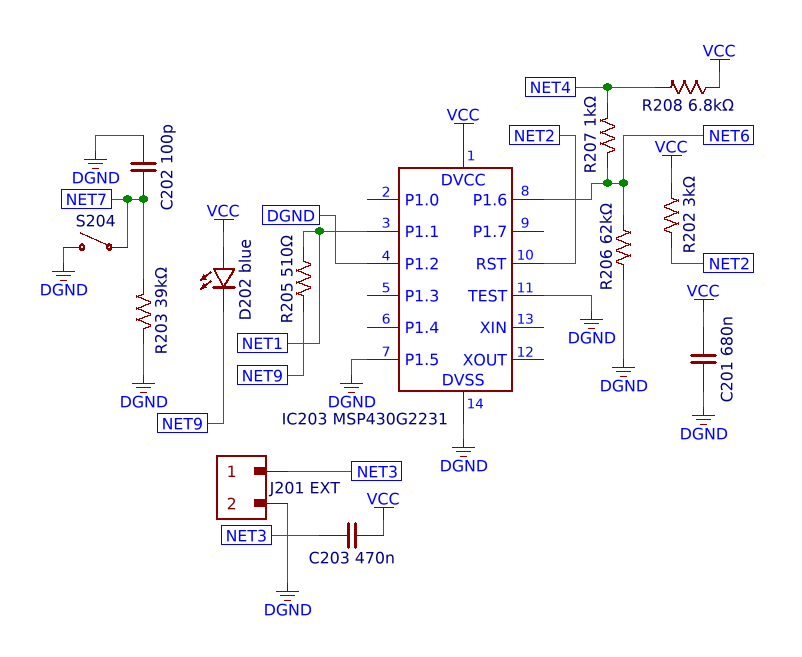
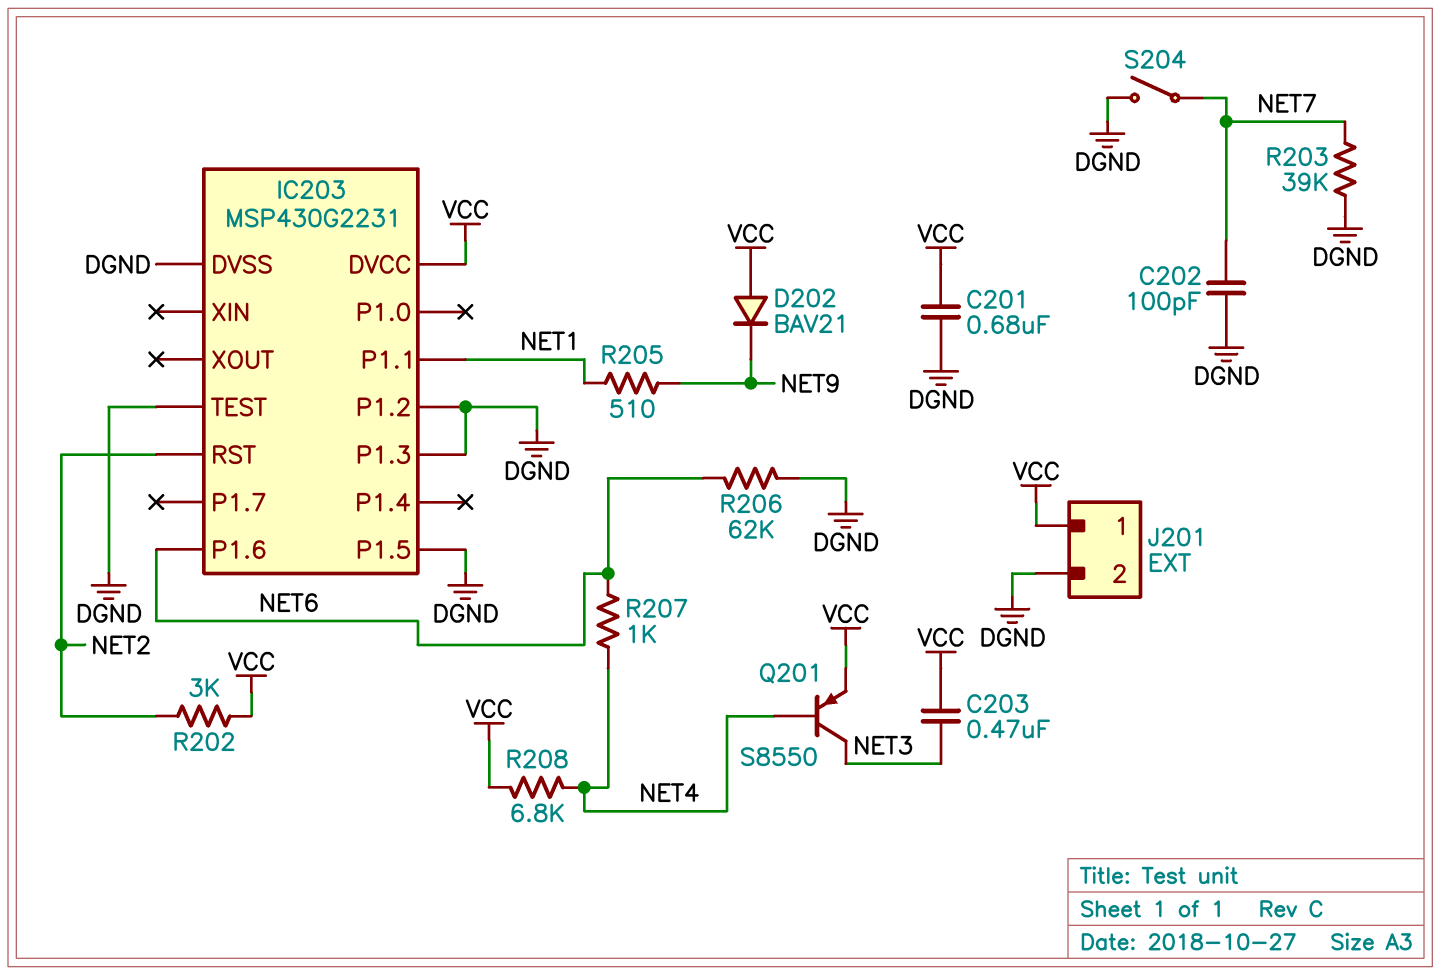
D202: LED blue (A VCC, K NET9) -> diode BAV21 (A VCC, K NET9)
IC203 pin P1.3: none -> DGND
J201 pin 1: NET3 -> VCC
Q201: none -> PNP S8550 (B NET4, C NET3, E VCC)

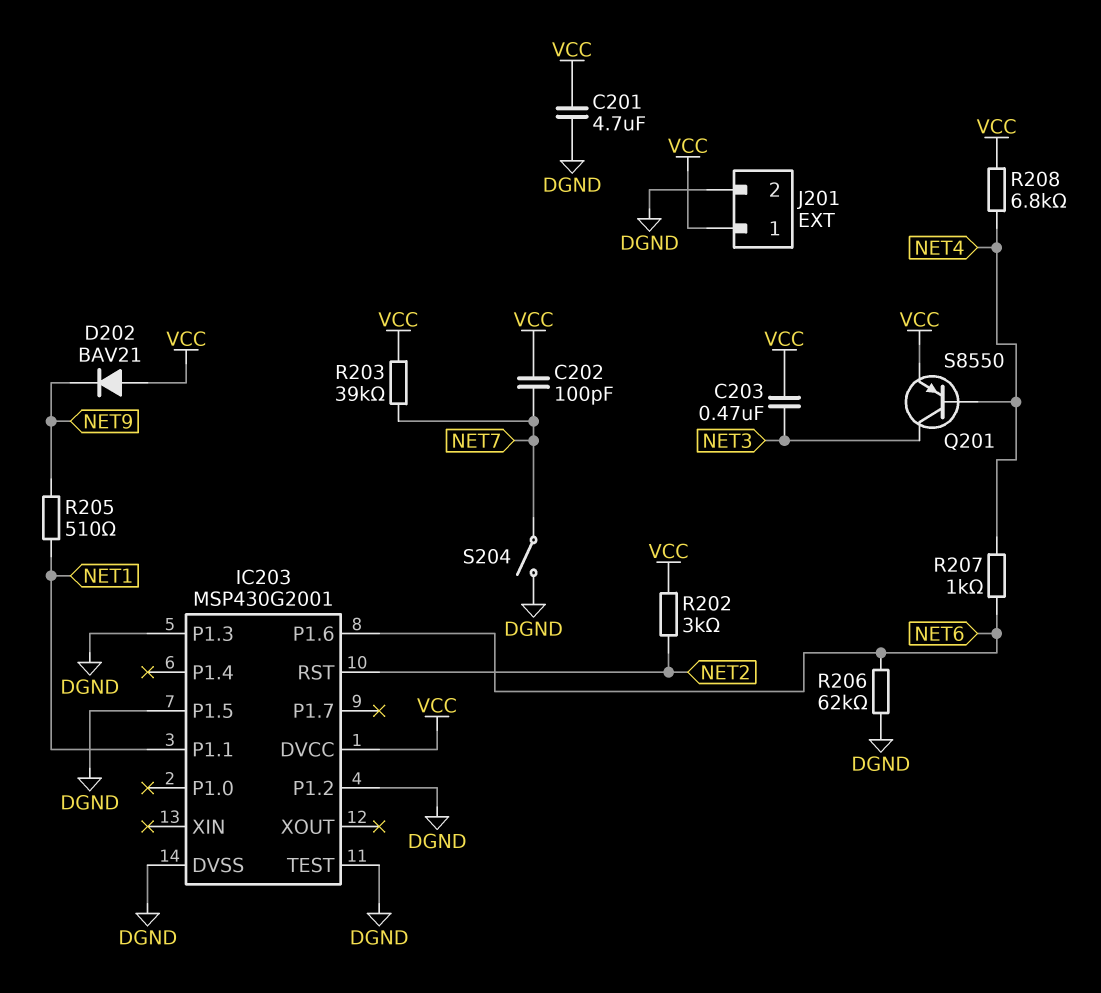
C201: 680nF (DGND, VCC) -> 4.7uF (DGND, VCC)
C202: 100pF (DGND, NET7) -> 100pF (NET7, VCC)
IC203: MSP430G2231 -> MSP430G2001
R203: 39k (DGND, NET7) -> 39k (NET7, VCC)

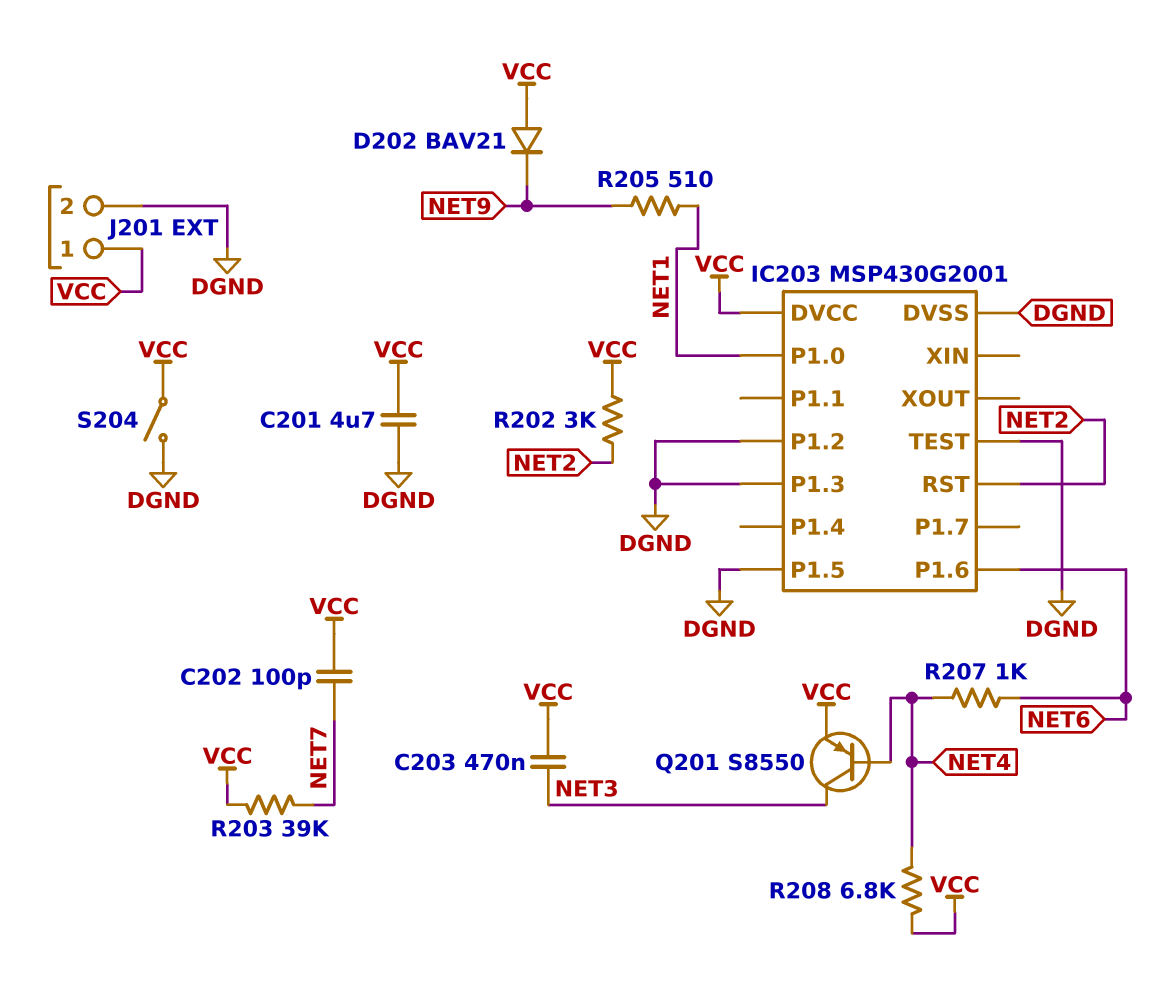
IC203 pin P1.0: none -> NET1
IC203 pin P1.1: NET1 -> none
R206: 62k (DGND, NET6) -> none
S204: switch (DGND, NET7) -> switch (DGND, VCC)

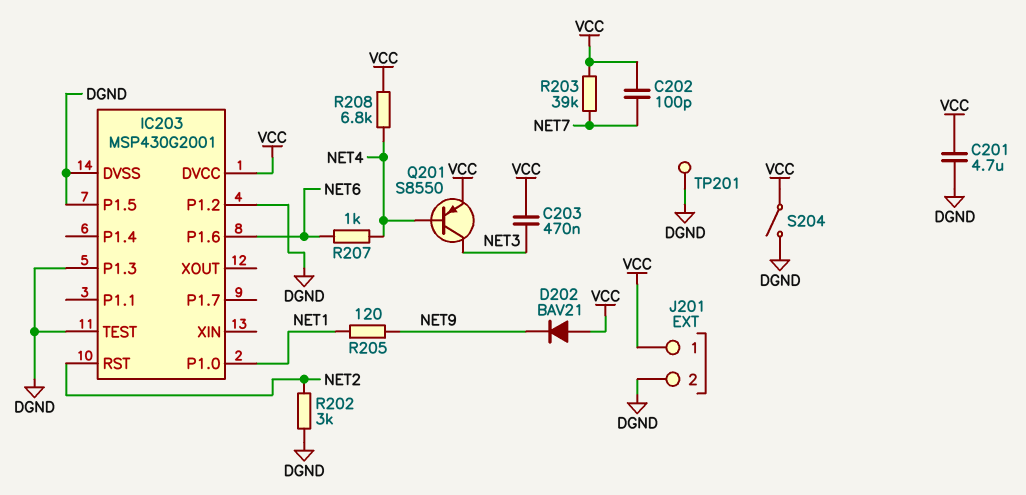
R202: 3k (NET2, VCC) -> 3k (DGND, NET2)
R205: 510 (NET1, NET9) -> 120 (NET1, NET9)
TP201: none -> test point (DGND)

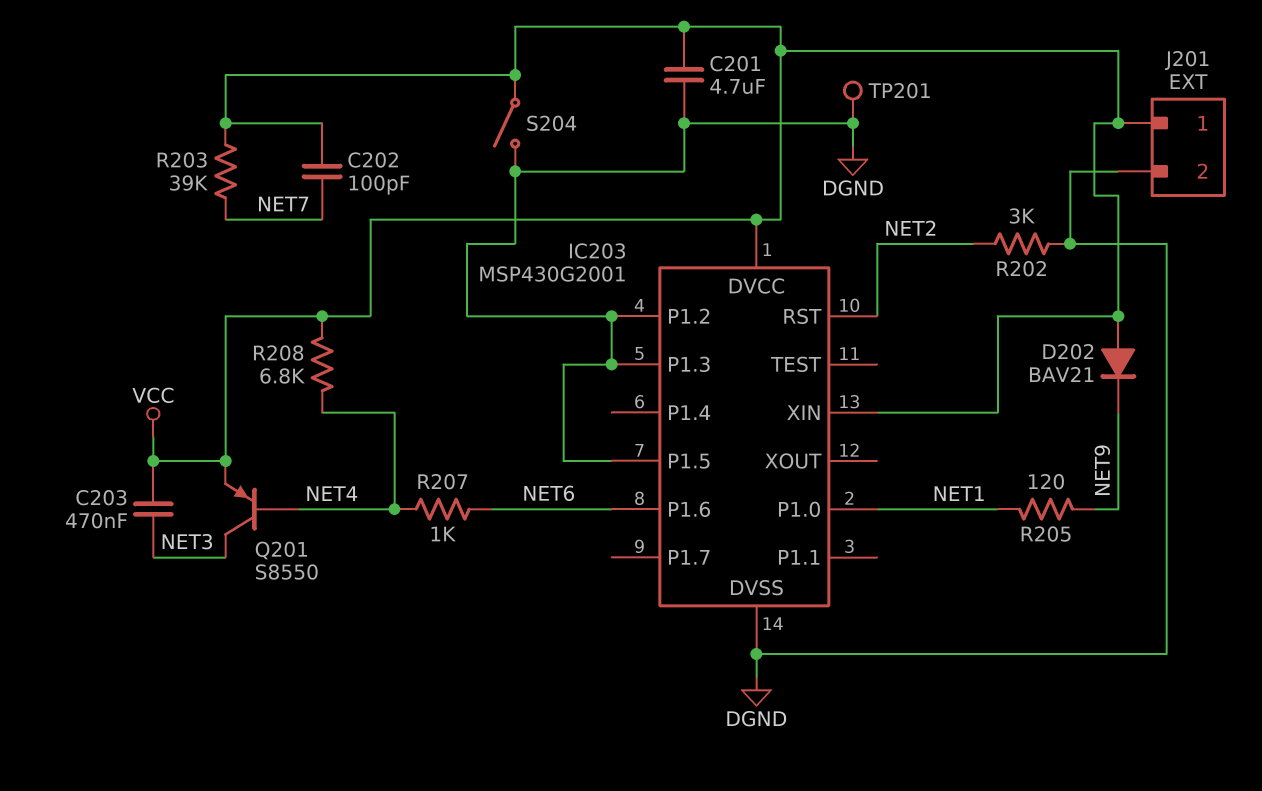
IC203 pin TEST: DGND -> none
IC203 pin XIN: none -> VCC

